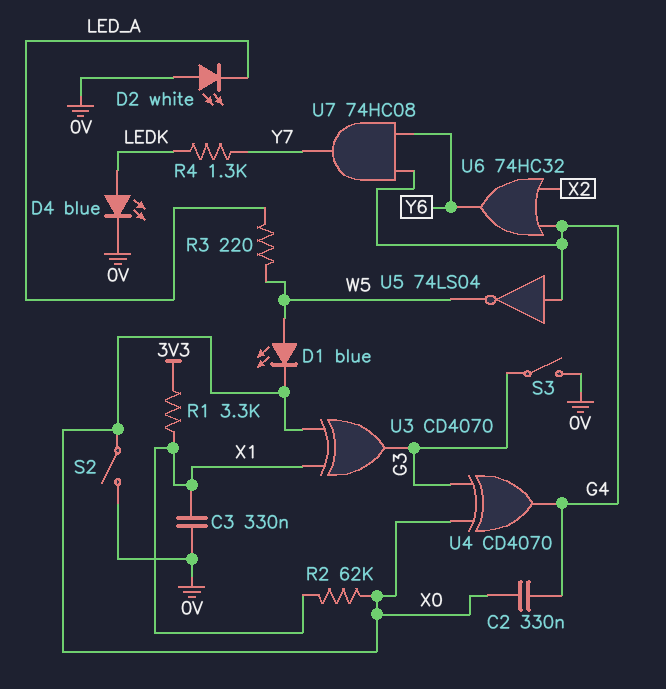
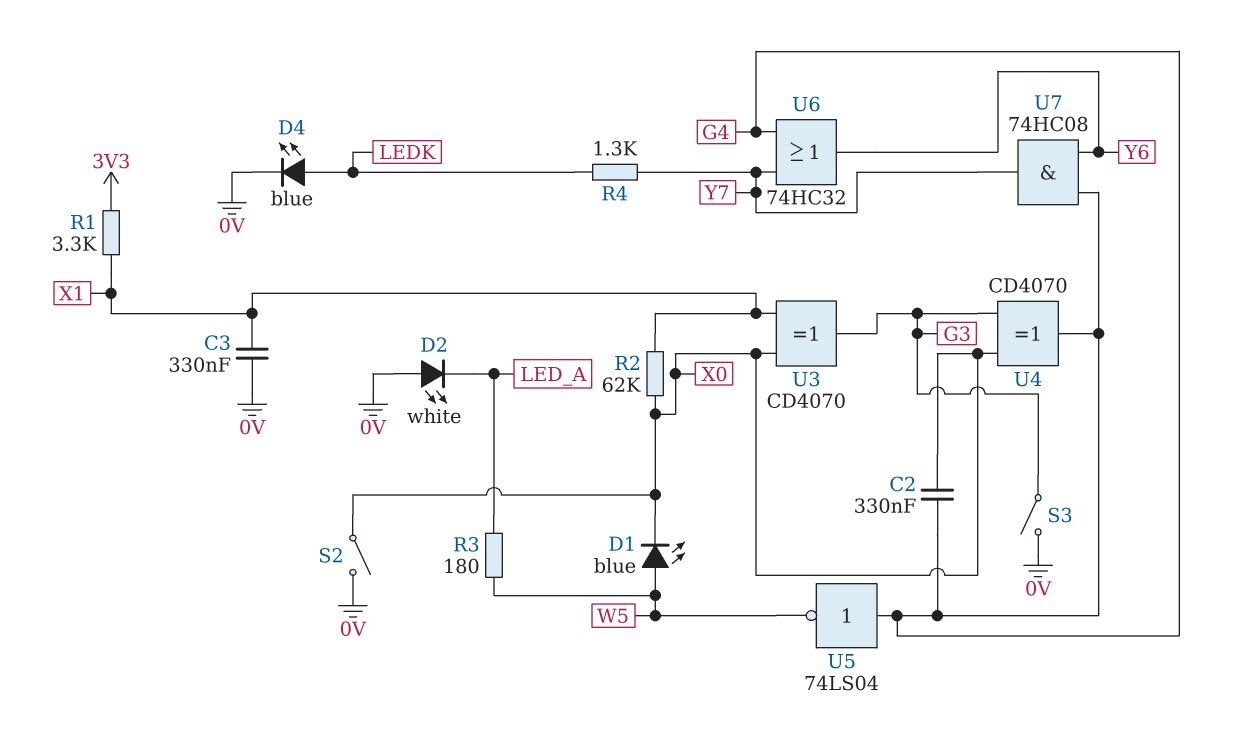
R3: 220 (LED_A, W5) -> 180 (LED_A, W5)
U6: OR 74HC32 (in G4, in X2, out Y6) -> OR 74HC32 (in G4, in Y7, out Y6)

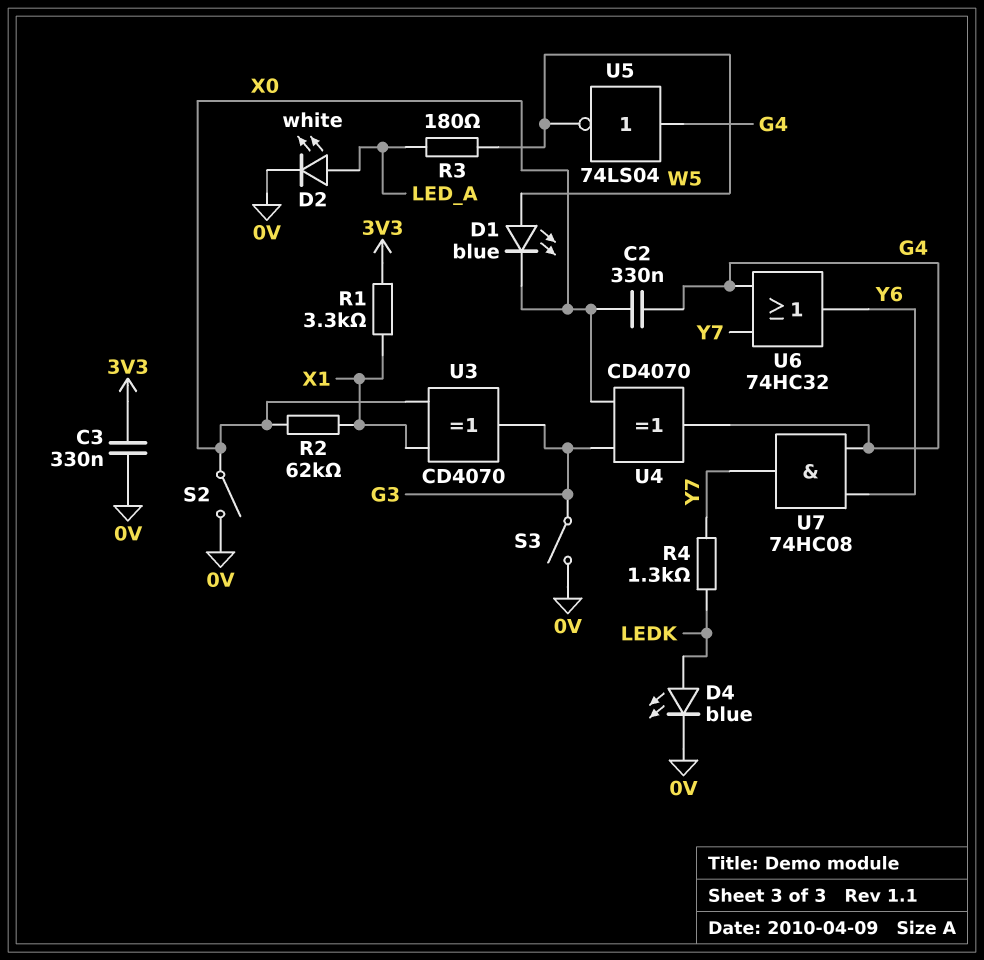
C3: 330nF (0V, X1) -> 330nF (0V, 3V3)
D2: LED white (A 0V, K LED_A) -> LED white (A LED_A, K 0V)

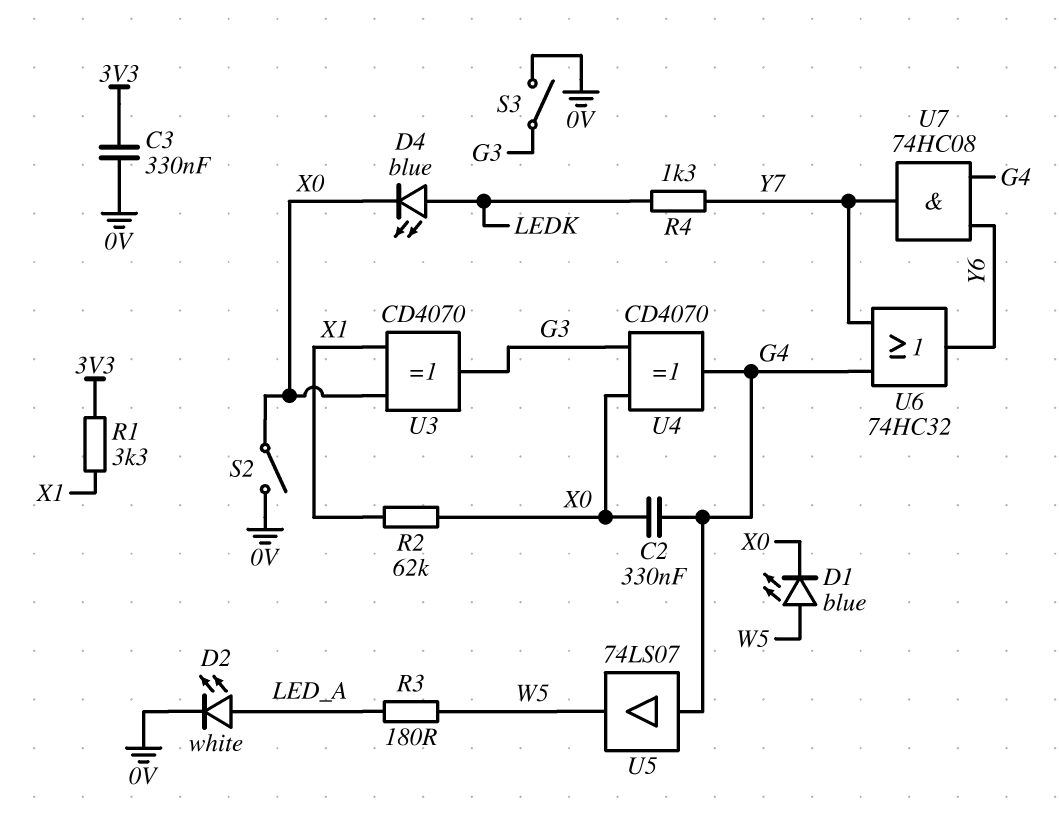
D4: LED blue (A LEDK, K 0V) -> LED blue (A LEDK, K X0)
U5: NOT 74LS04 (in G4, out W5) -> buffer 74LS07 (in G4, out W5)

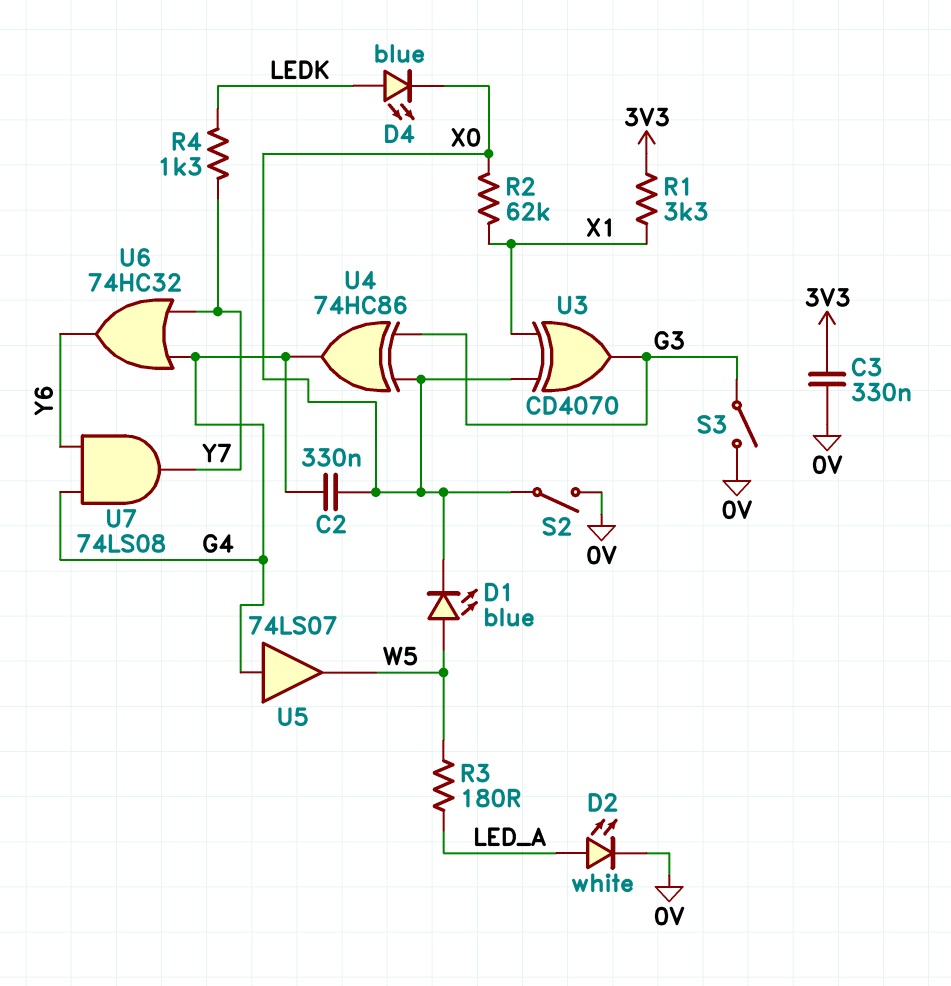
U4: XOR CD4070 (in G3, in X0, out G4) -> XOR 74HC86 (in G3, in X0, out G4)
U7: AND 74HC08 (in G4, in Y6, out Y7) -> AND 74LS08 (in G4, in Y6, out Y7)

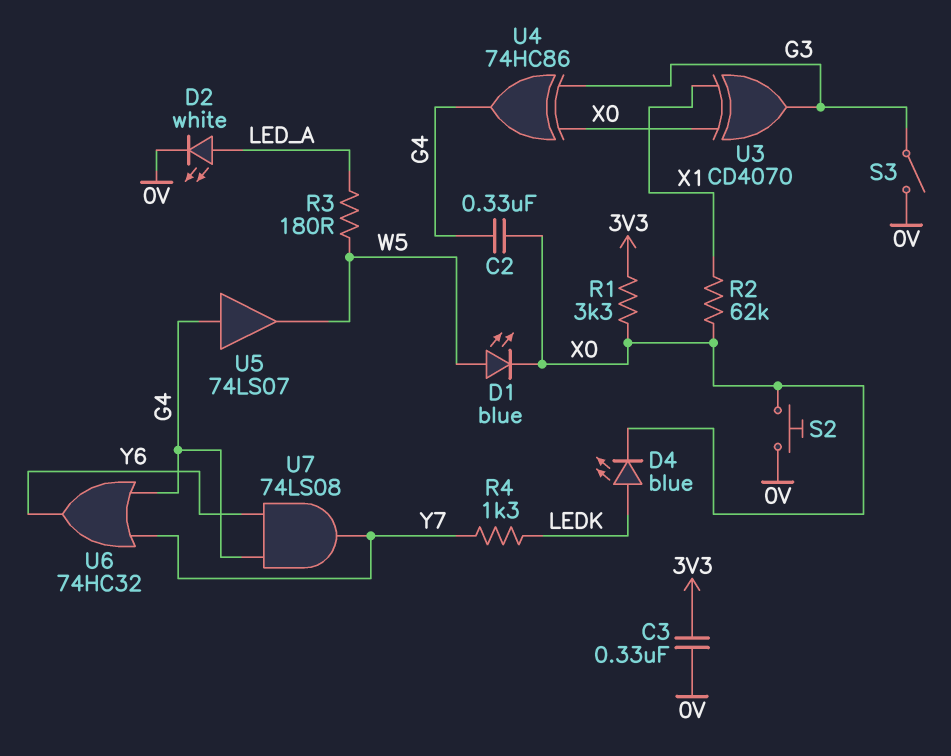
R1: 3.3k (3V3, X1) -> 3.3k (3V3, X0)
S2: switch (0V, X0) -> button (0V, X0)

